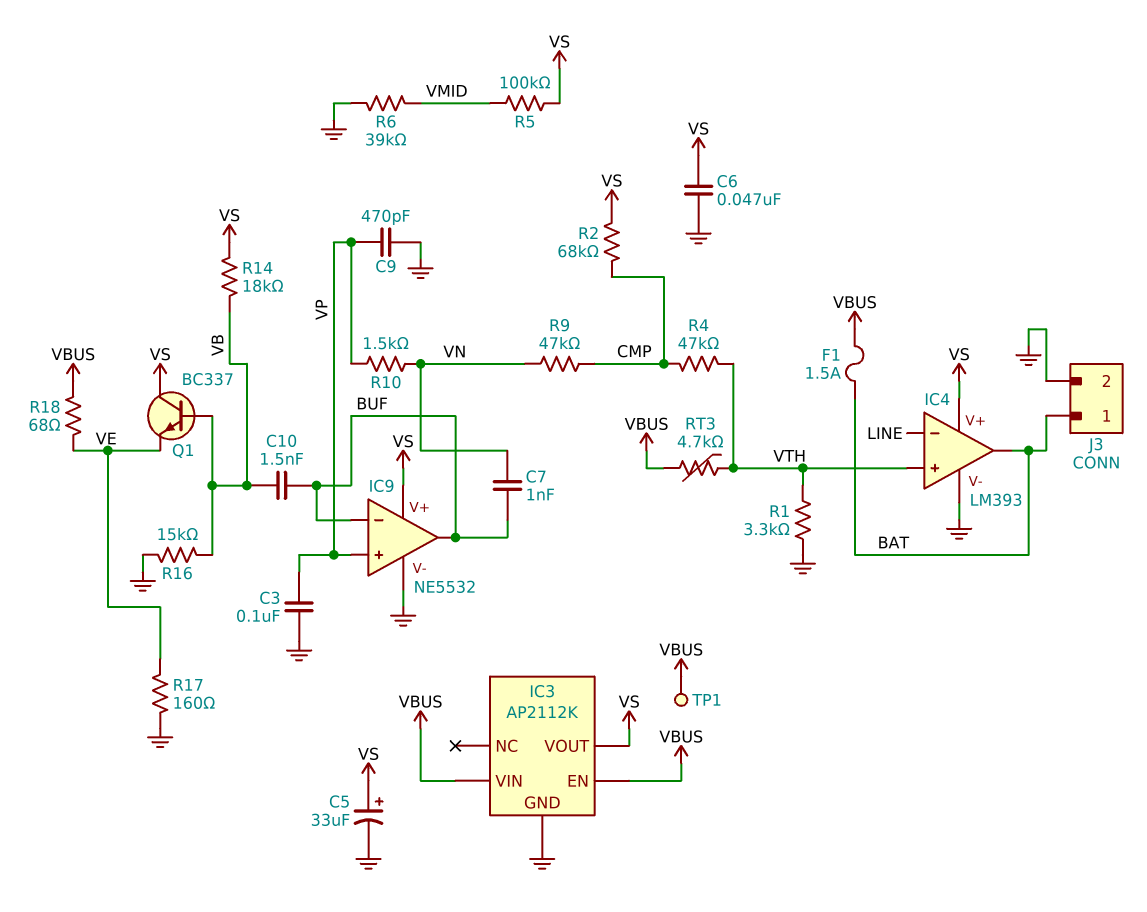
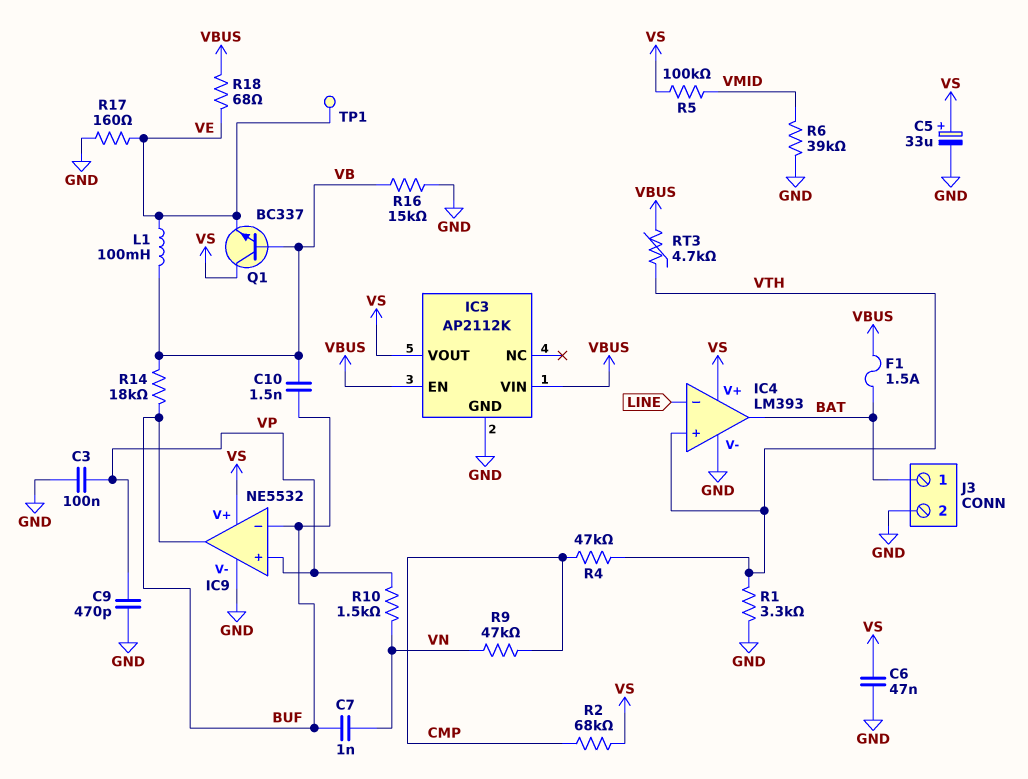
L1: none -> 100mH (VB, VE)
R14: 18k (VB, VS) -> 18k (BUF, VB)
TP1: test point (VBUS) -> test point (VE)

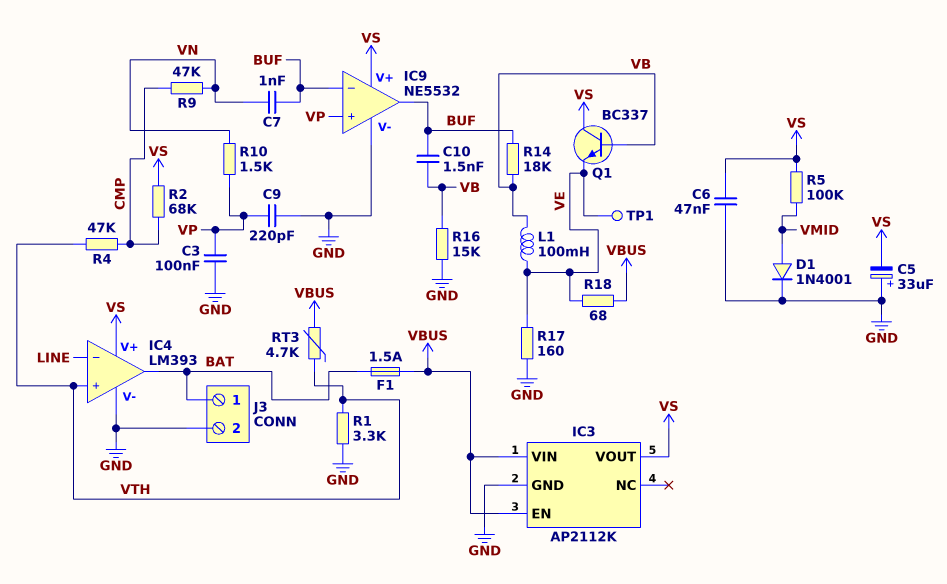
C5: 33uF (plus VS, minus GND) -> 33uF (plus GND, minus VS)
C9: 470pF (GND, VP) -> 220pF (GND, VP)
D1: none -> diode 1N4001 (A VMID, K GND)
R6: 39k (GND, VMID) -> none

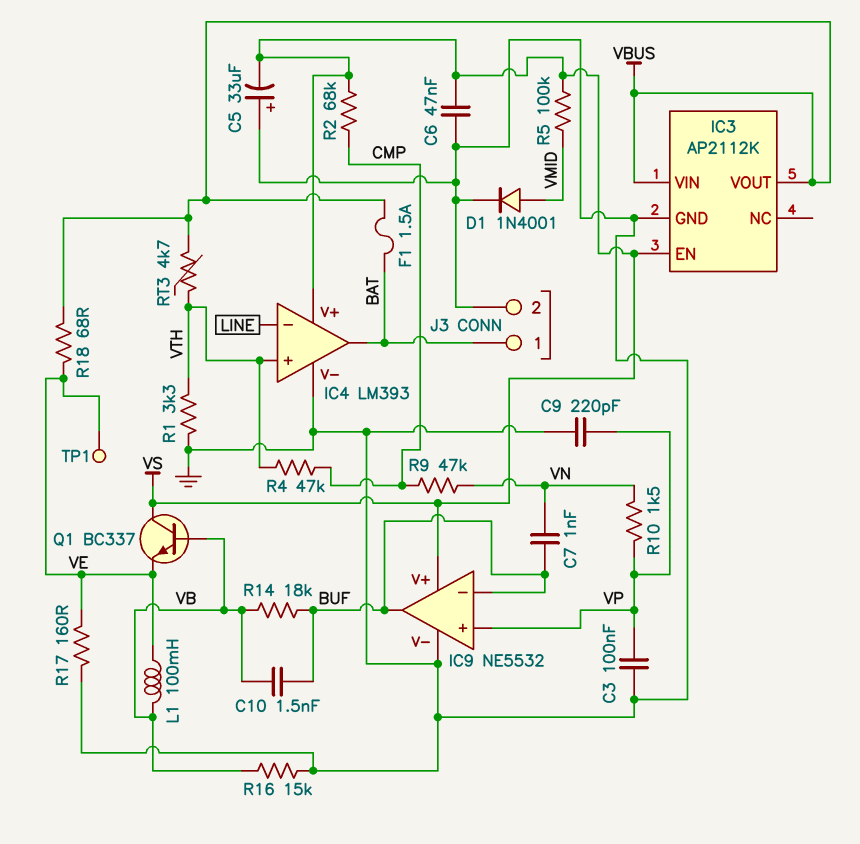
IC3 pin EN: VBUS -> VS
IC3 pin VOUT: VS -> VBUS

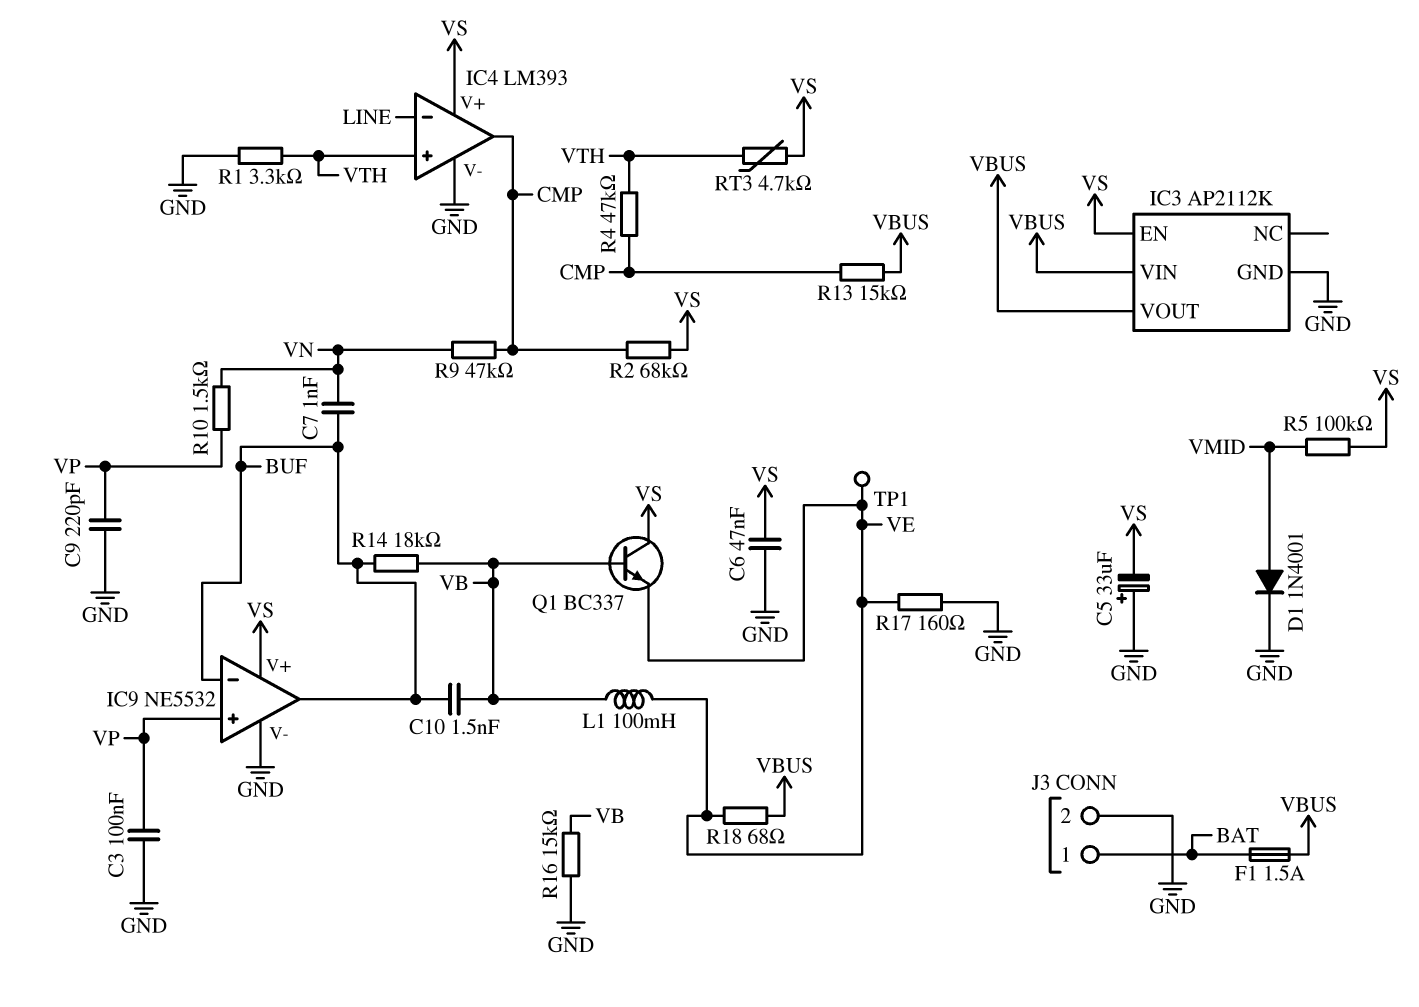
IC4 pin out: BAT -> CMP
R13: none -> 15k (CMP, VBUS)
RT3: 4.7k (VBUS, VTH) -> 4.7k (VS, VTH)

